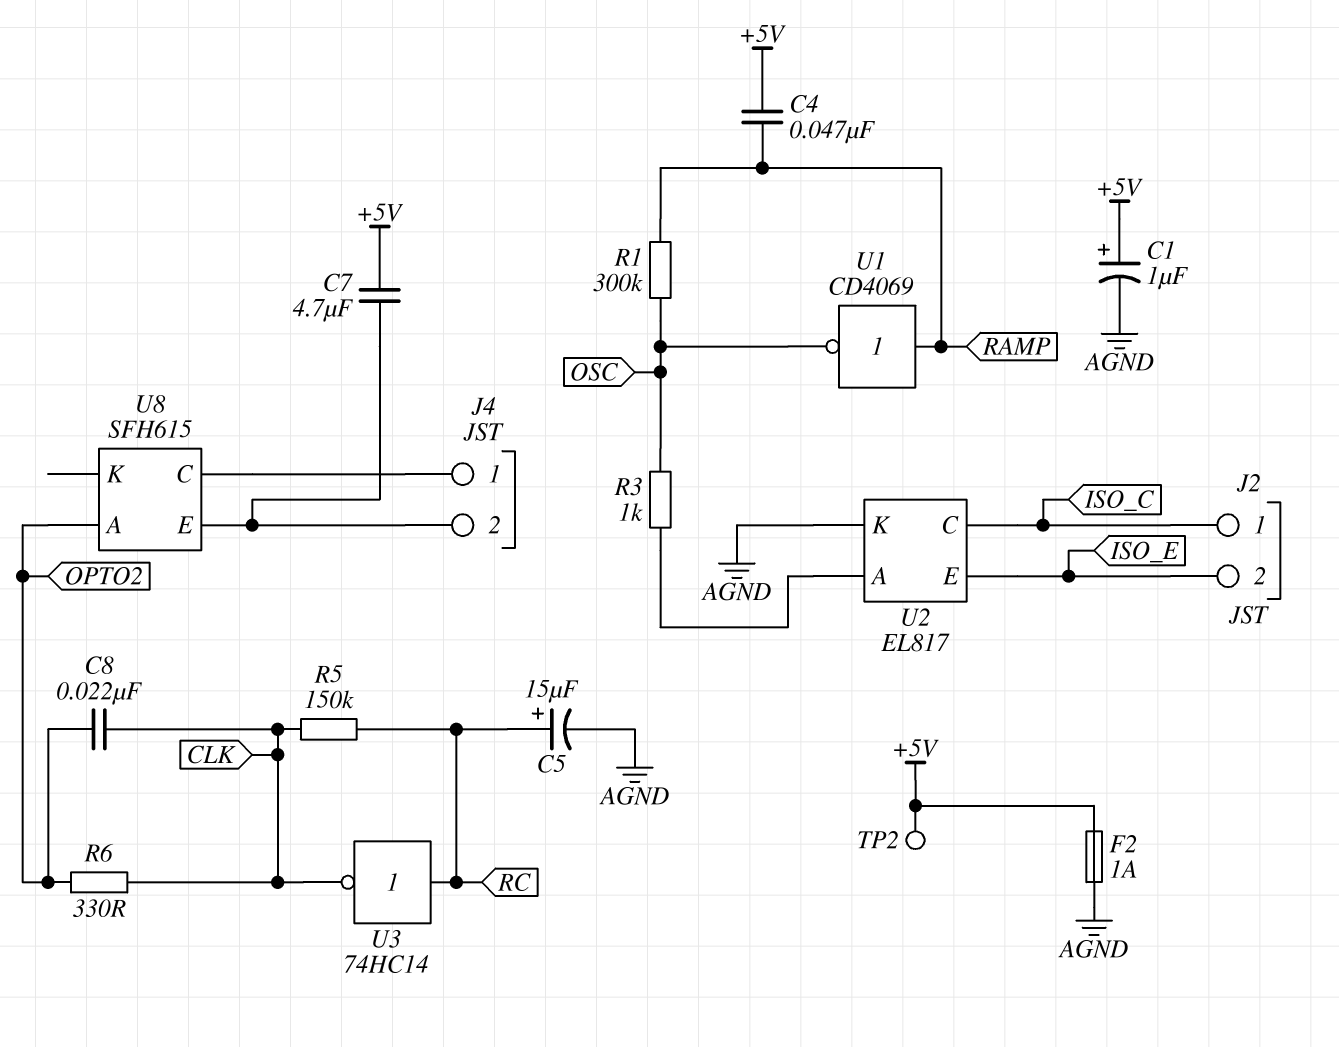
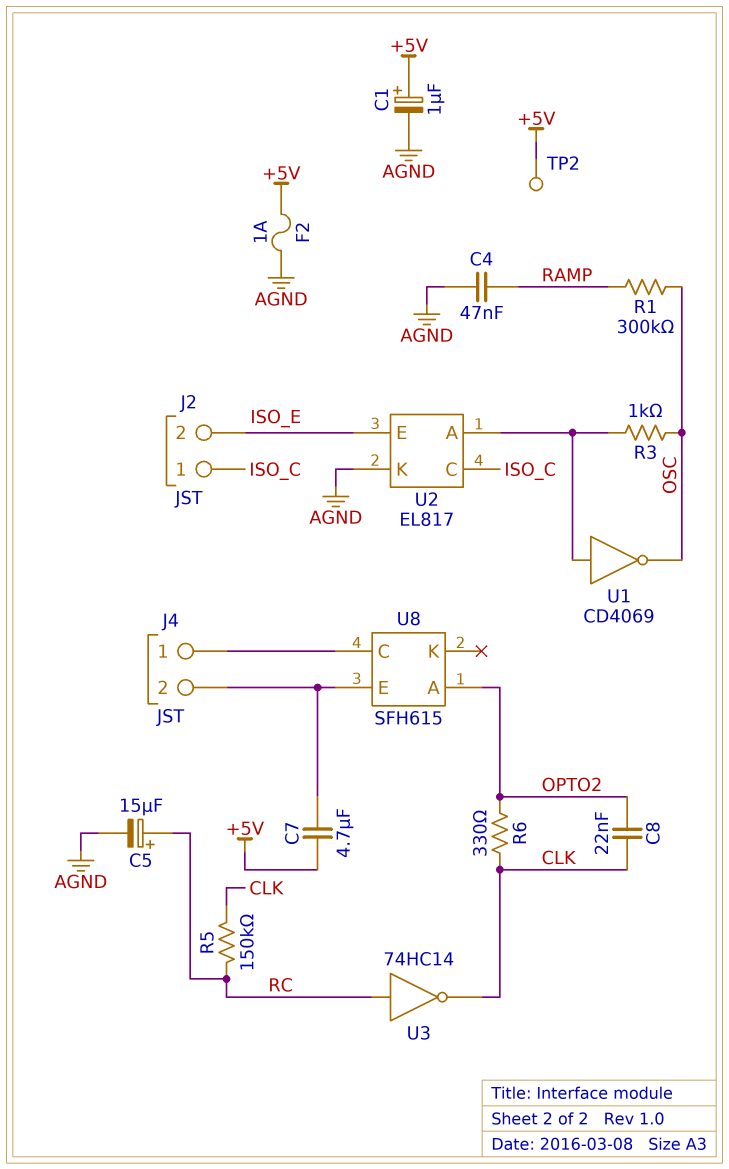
C4: 47nF (+5V, RAMP) -> 47nF (AGND, RAMP)
U1: NOT CD4069 (in RAMP, out OSC) -> NOT CD4069 (in U2/A, out OSC)

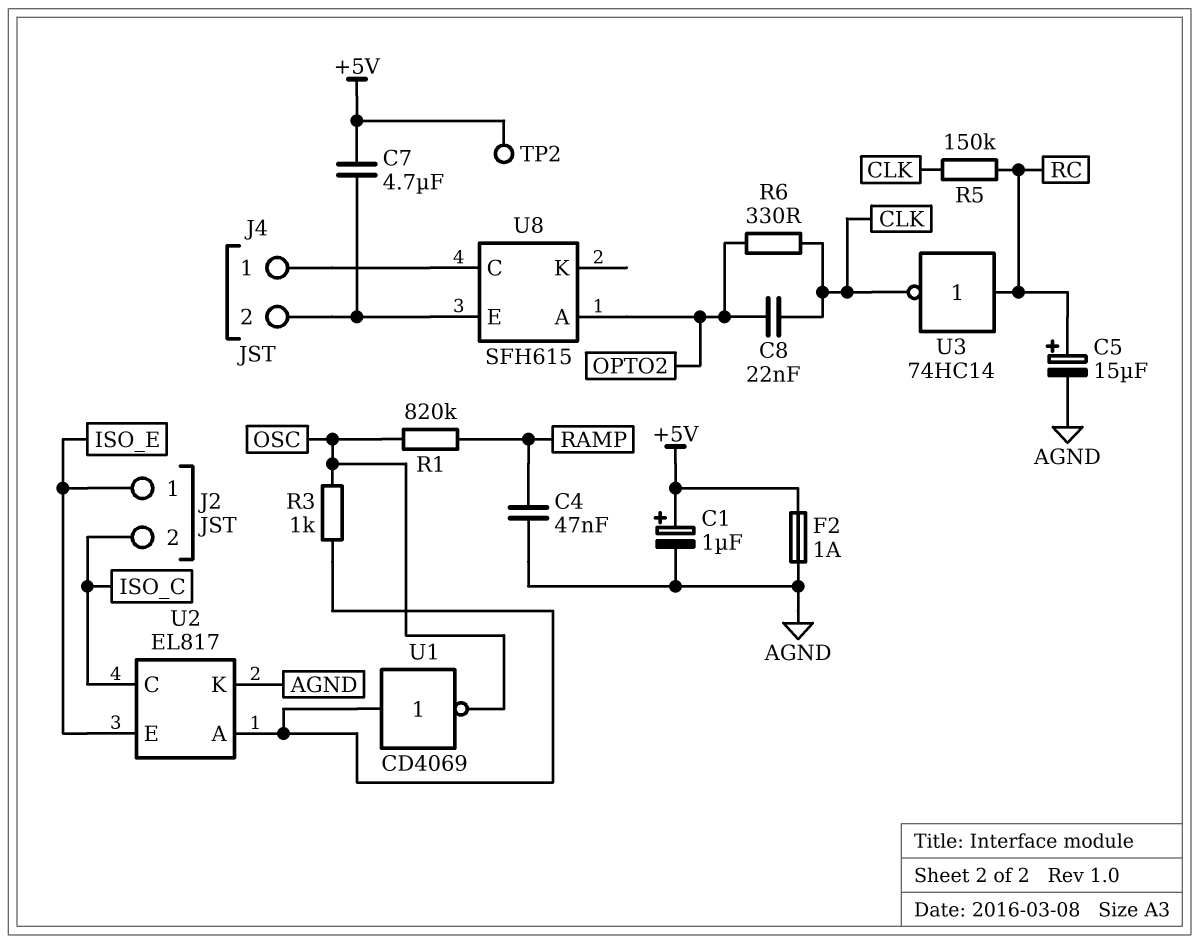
J2 pin 1: ISO_C -> ISO_E
J2 pin 2: ISO_E -> ISO_C
R1: 300k (OSC, RAMP) -> 820k (OSC, RAMP)

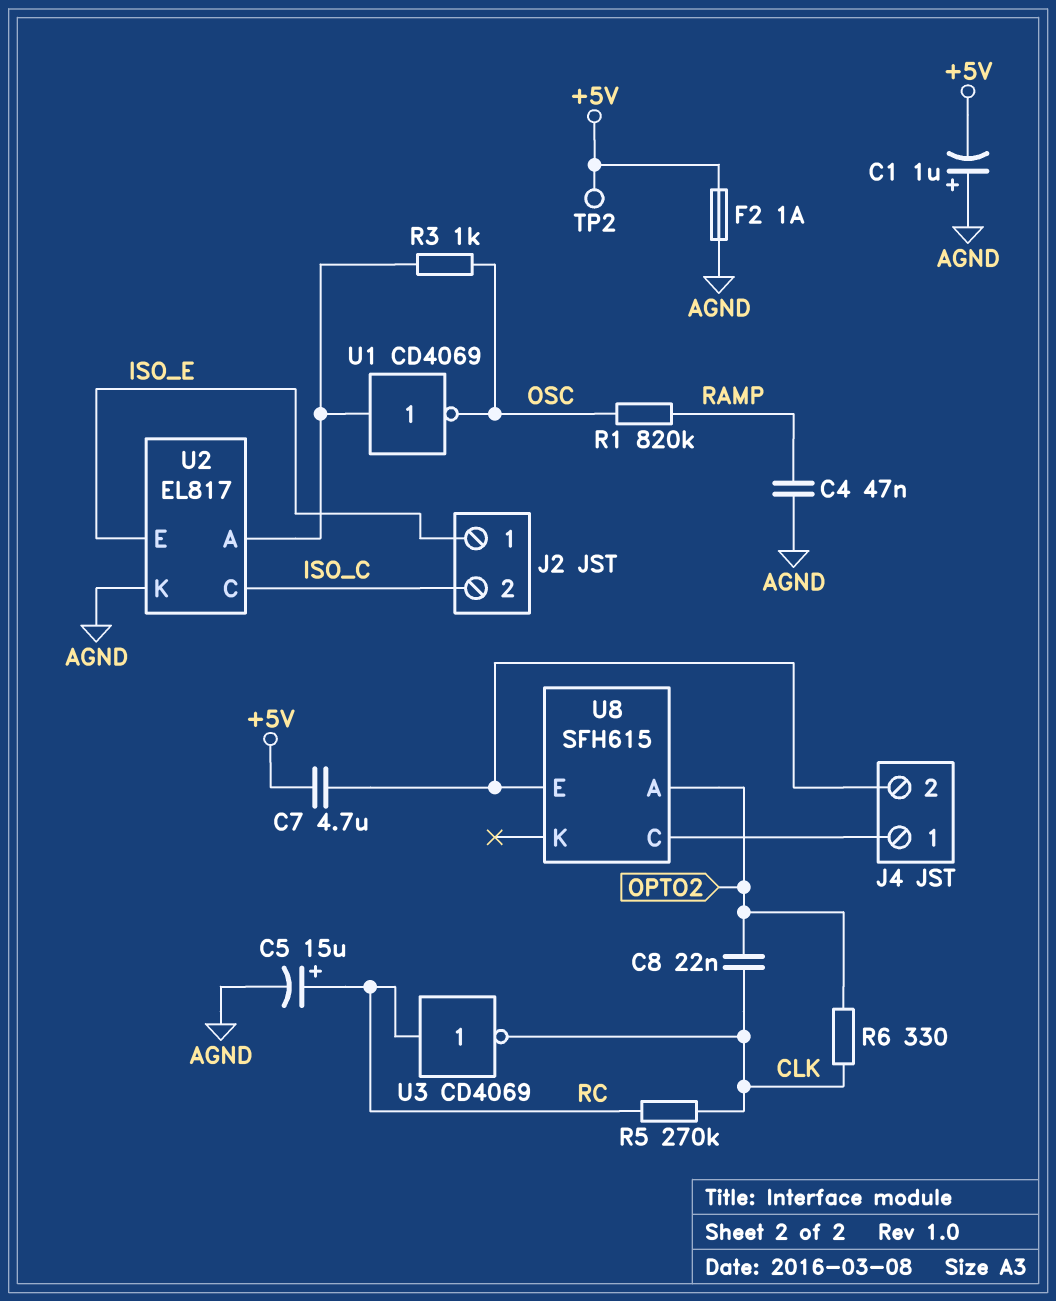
C1: 1uF (plus +5V, minus AGND) -> 1uF (plus AGND, minus +5V)
R5: 150k (CLK, RC) -> 270k (CLK, RC)
U3: NOT 74HC14 (in RC, out CLK) -> NOT CD4069 (in RC, out CLK)

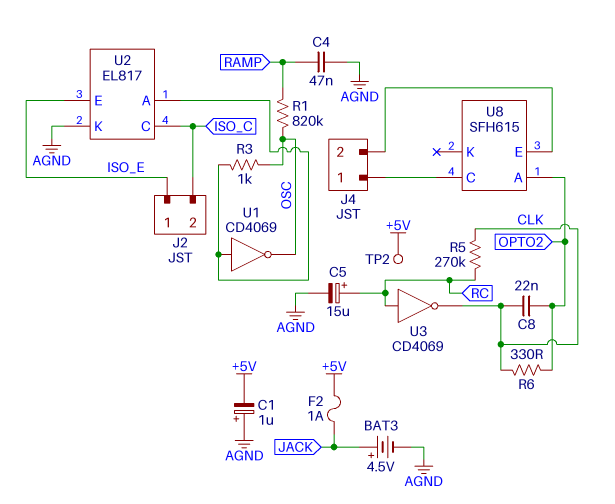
BAT3: none -> 4.5V (plus JACK, minus AGND)
C7: 4.7uF (+5V, J4/2) -> none
F2: 1A (+5V, AGND) -> 1A (+5V, JACK)

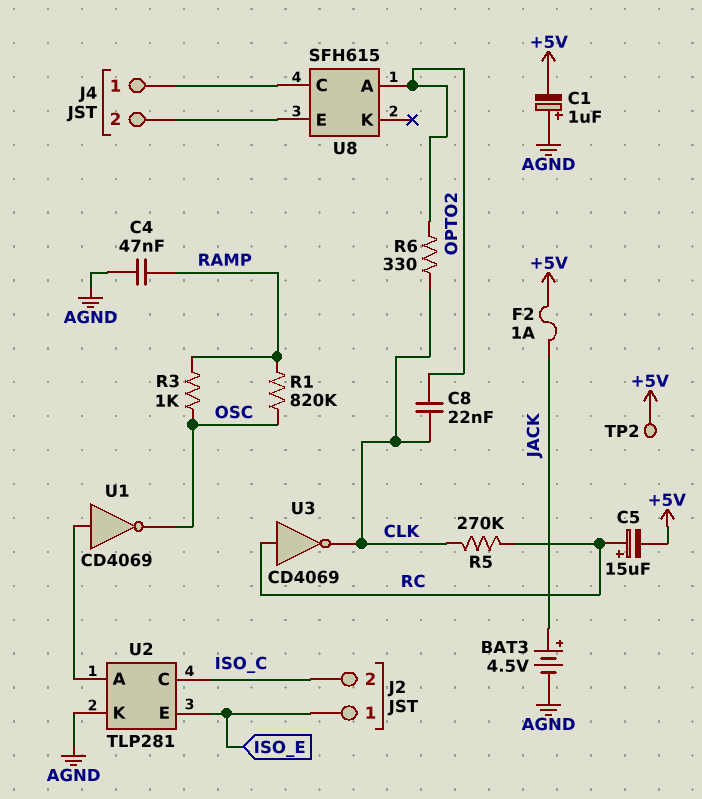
C5: 15uF (plus RC, minus AGND) -> 15uF (plus RC, minus +5V)
R3: 1k (OSC, U2/A) -> 1k (OSC, RAMP)
U2: EL817 -> TLP281

